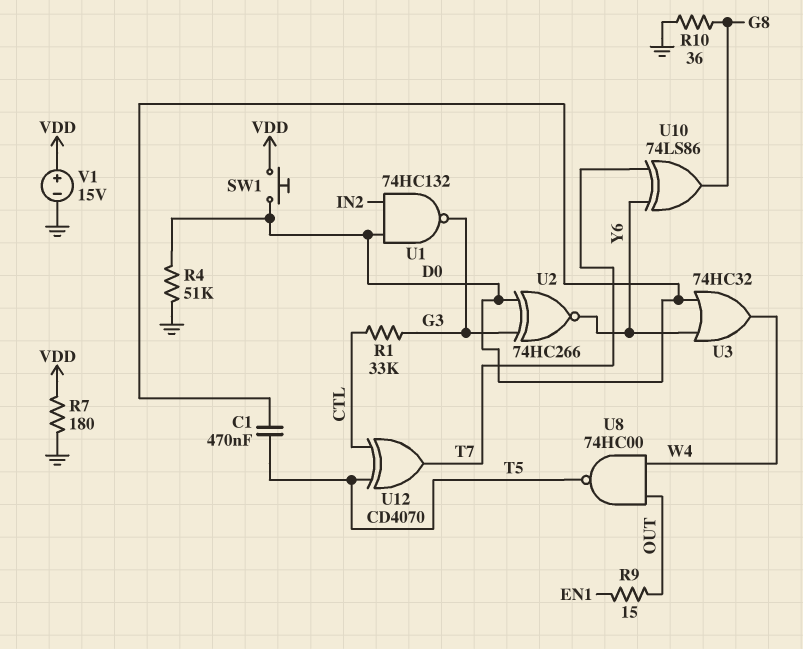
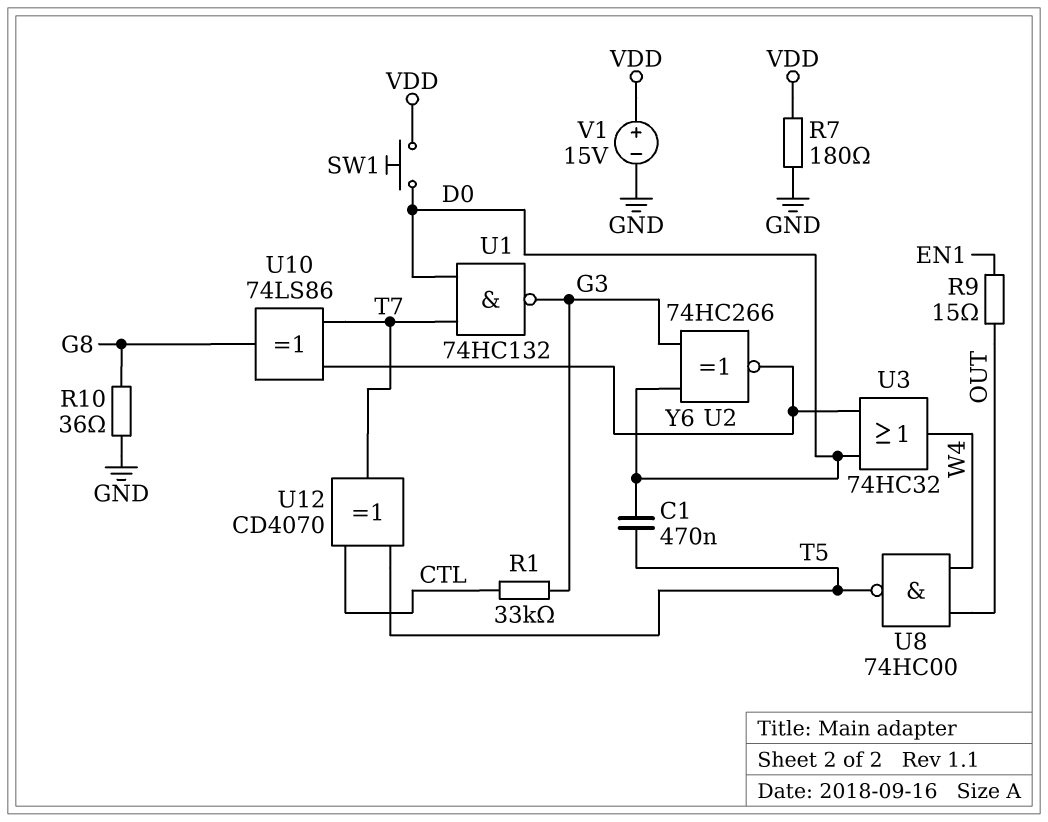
R4: 51k (D0, GND) -> none
U1: NAND 74HC132 (in D0, in IN2, out G3) -> NAND 74HC132 (in D0, in T7, out G3)

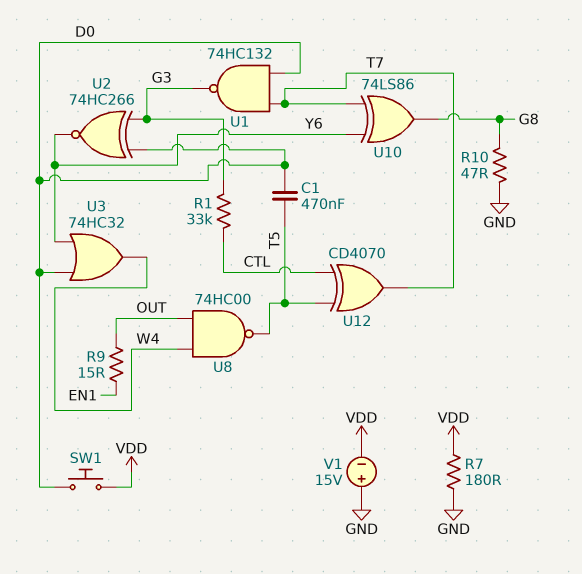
R10: 36 (G8, GND) -> 47 (G8, GND)
V1: 15V (plus VDD, minus GND) -> 15V (plus GND, minus VDD)

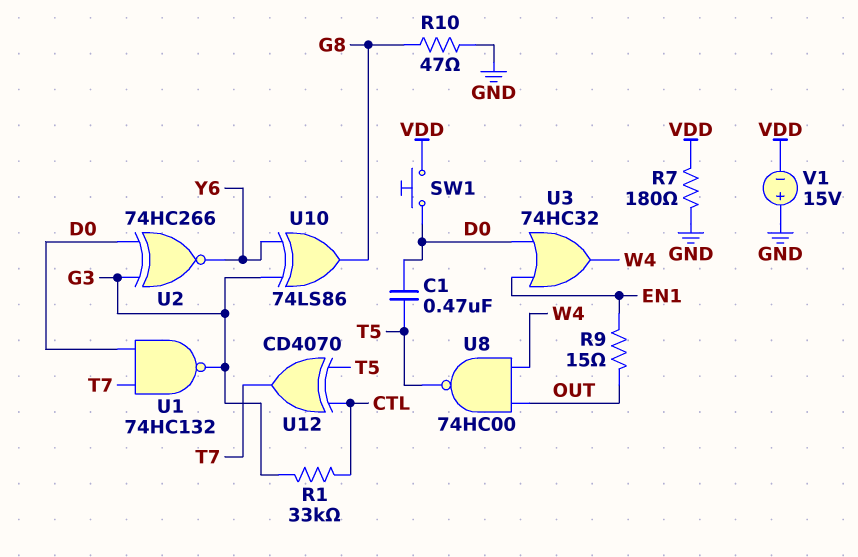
U3: OR 74HC32 (in D0, in Y6, out W4) -> OR 74HC32 (in D0, in EN1, out W4)
U10: XOR 74LS86 (in T7, in Y6, out G8) -> XOR 74LS86 (in G3, in Y6, out G8)

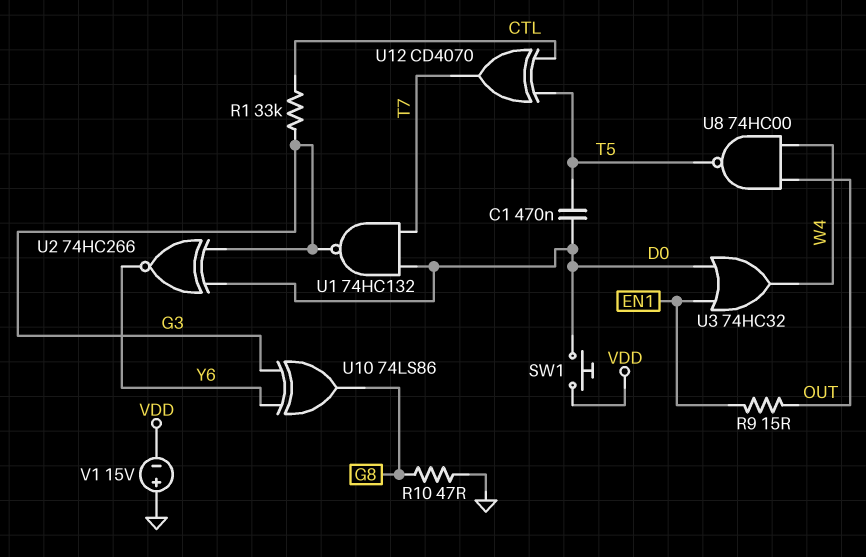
R7: 180 (GND, VDD) -> none

